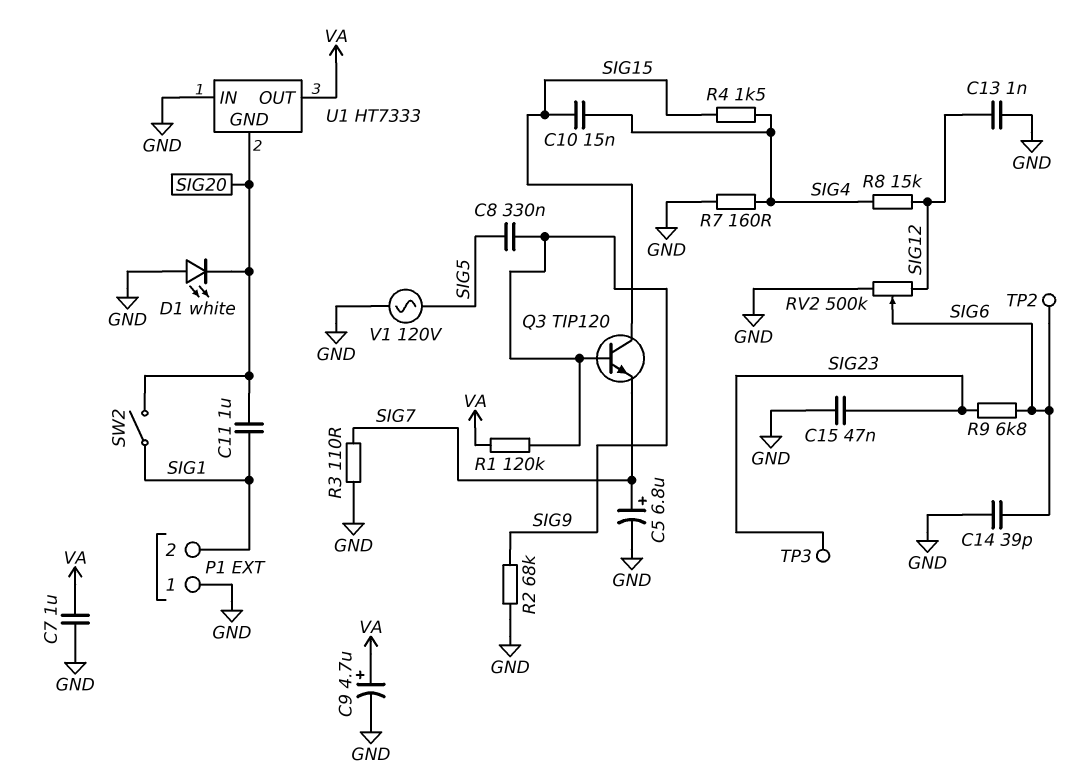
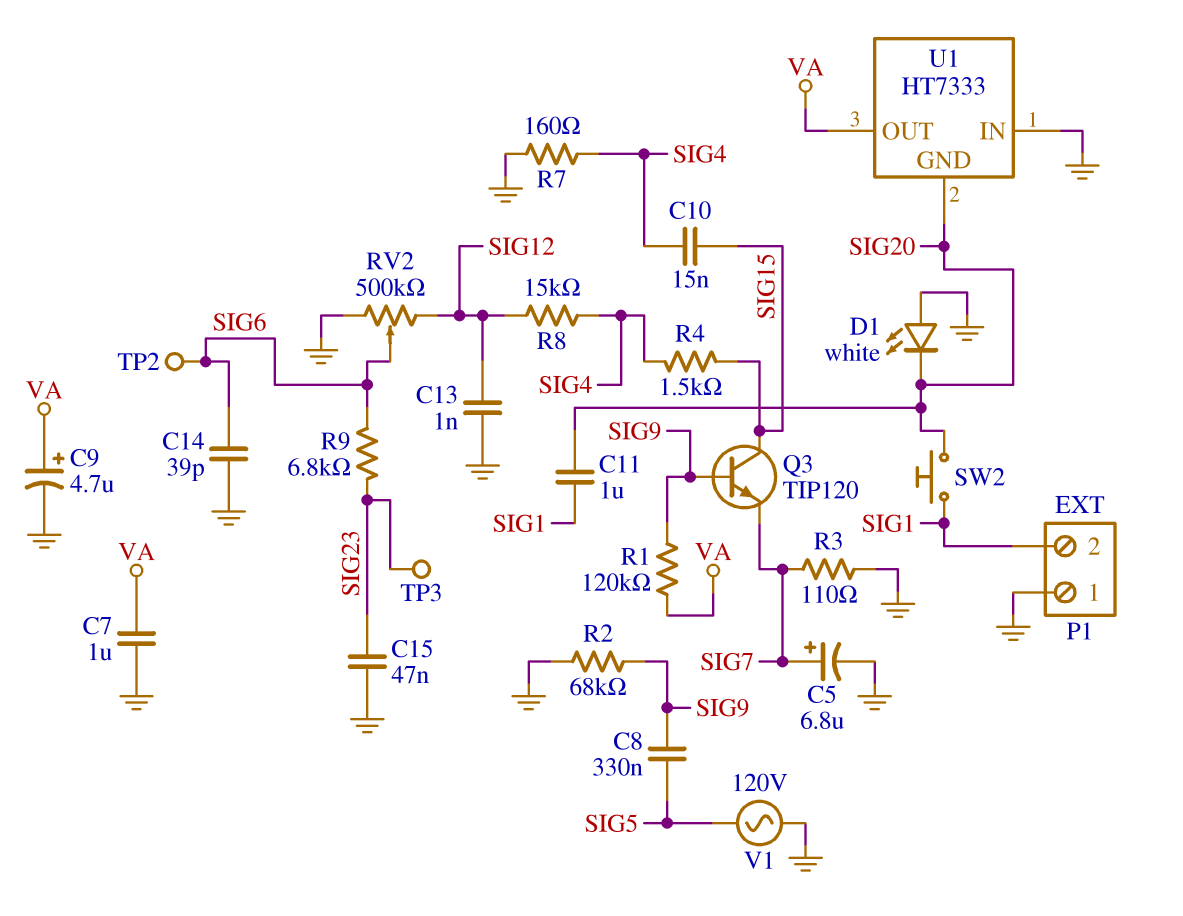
SW2: switch (SIG1, SIG20) -> button (SIG1, SIG20)

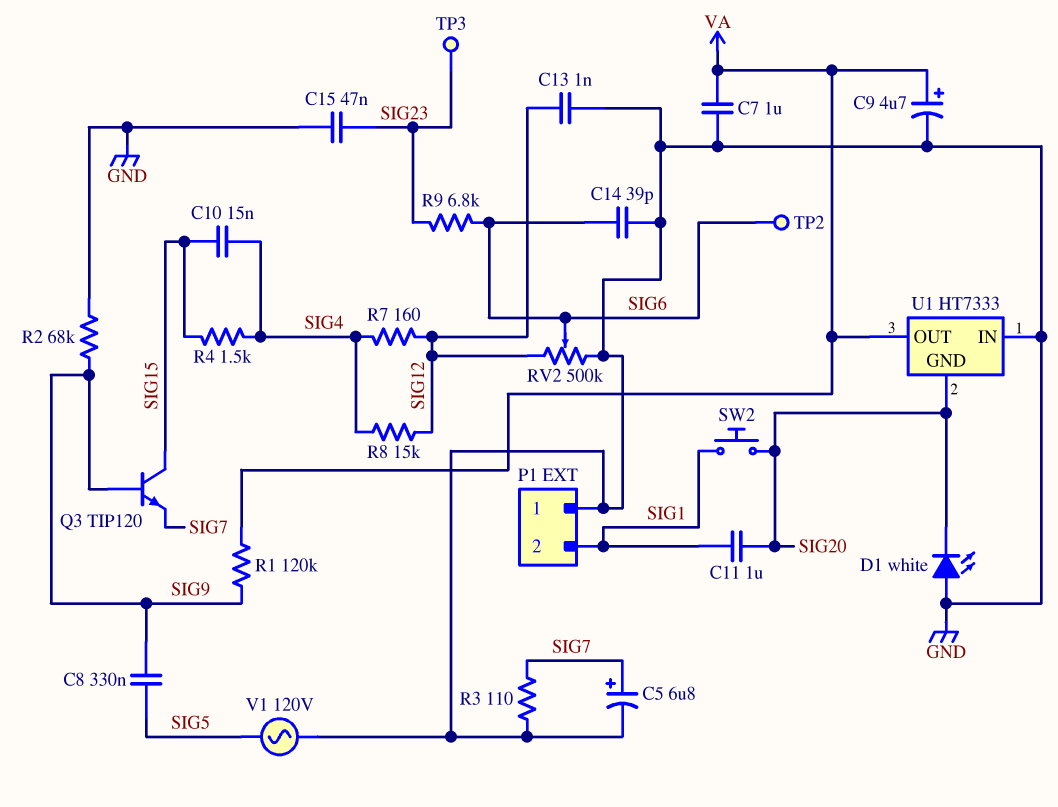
R7: 160 (GND, SIG4) -> 160 (SIG4, SIG12)

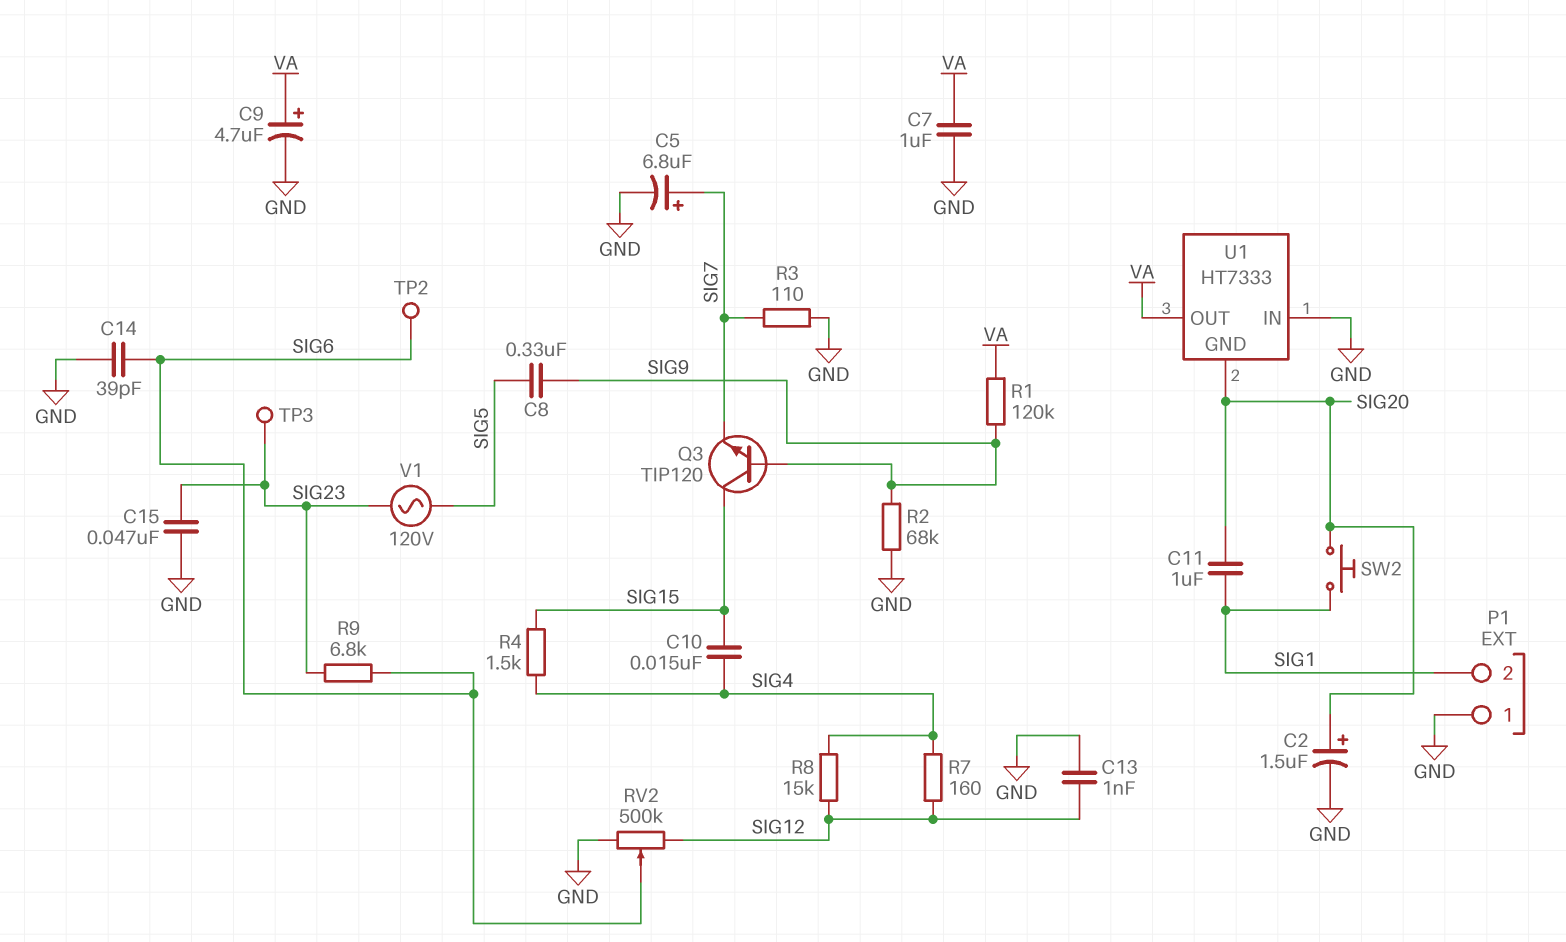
C2: none -> 1.5uF (plus SIG20, minus GND)
D1: LED white (A GND, K SIG20) -> none
V1: AC 120V (GND, SIG5) -> AC 120V (SIG5, SIG23)

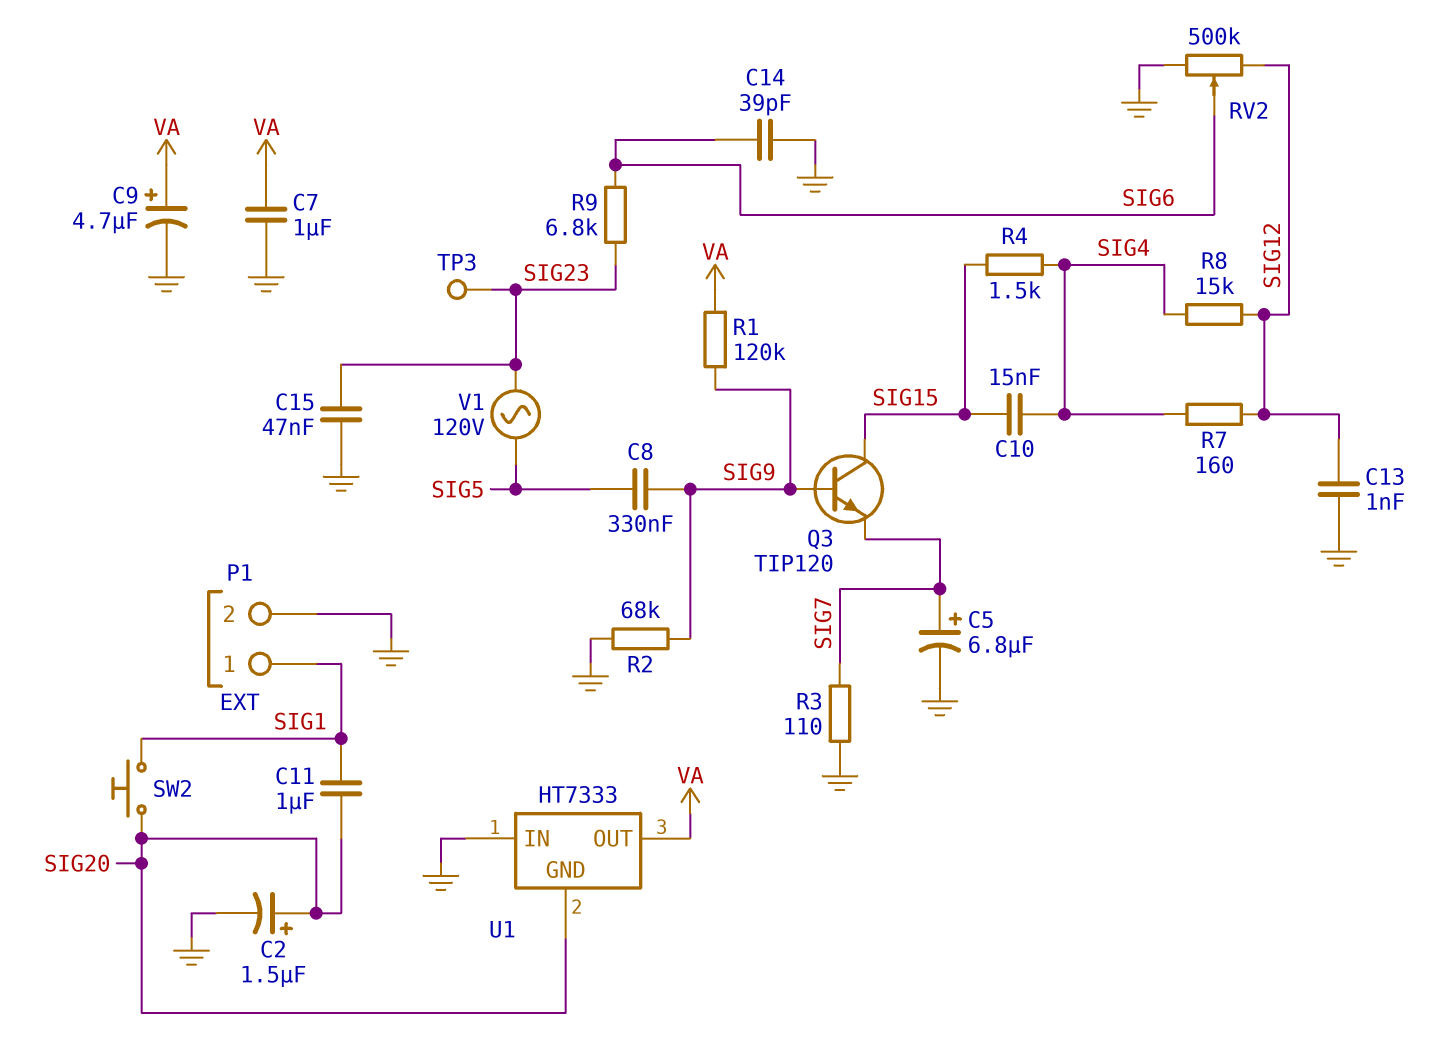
P1 pin 1: GND -> SIG1
P1 pin 2: SIG1 -> GND
TP2: test point (SIG6) -> none

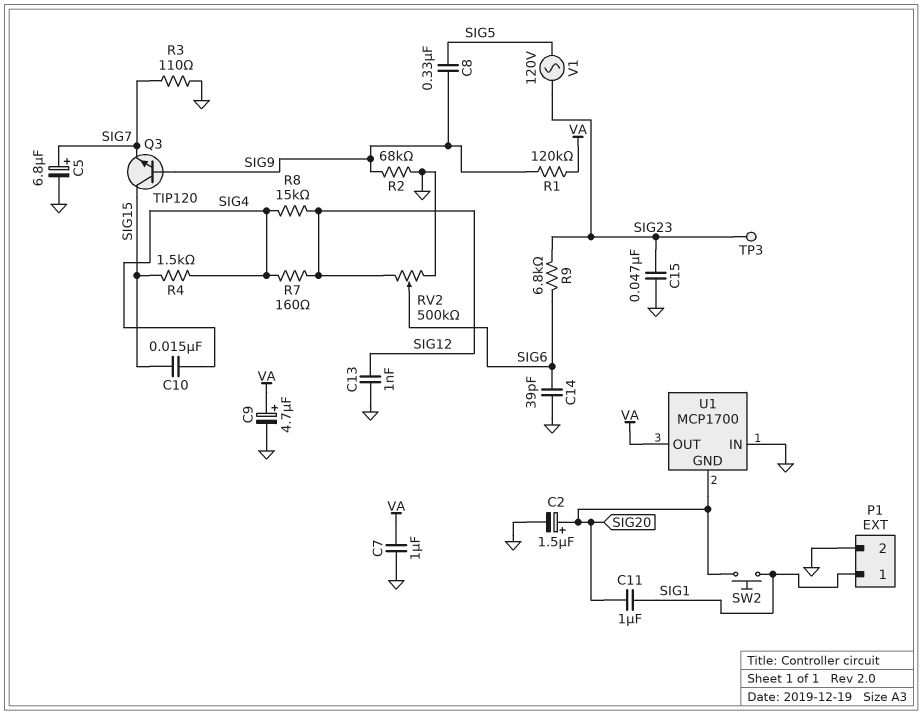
U1: HT7333 -> MCP1700

